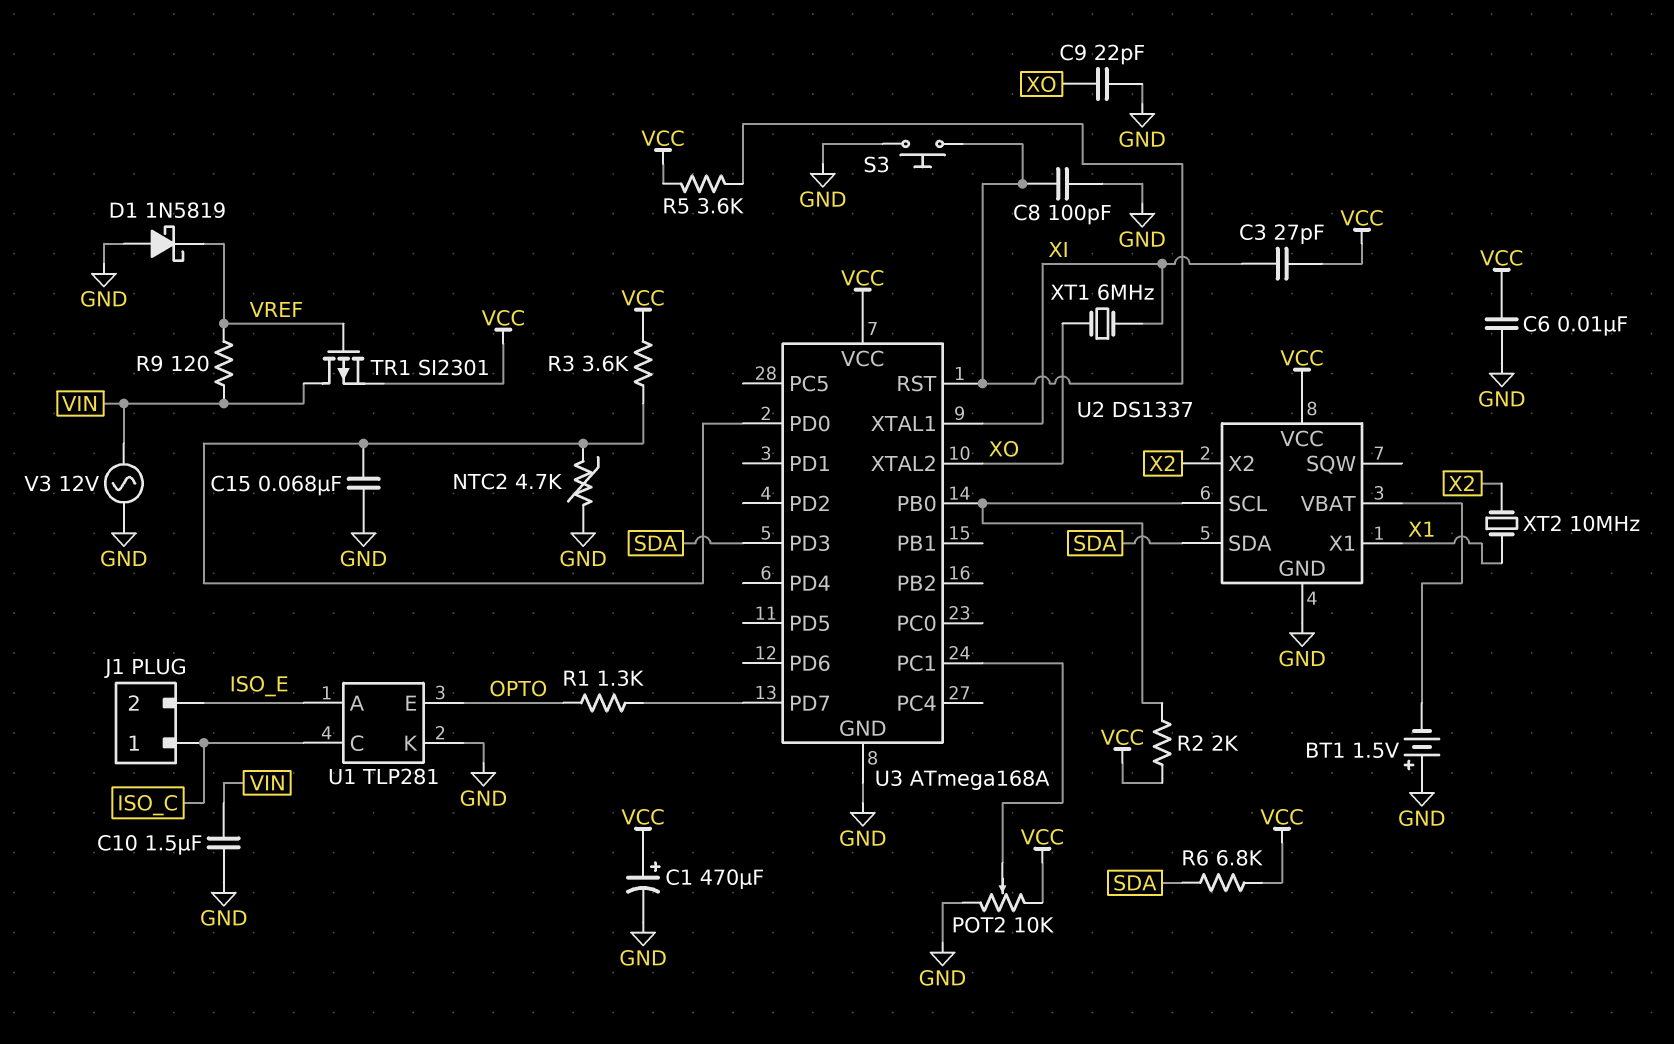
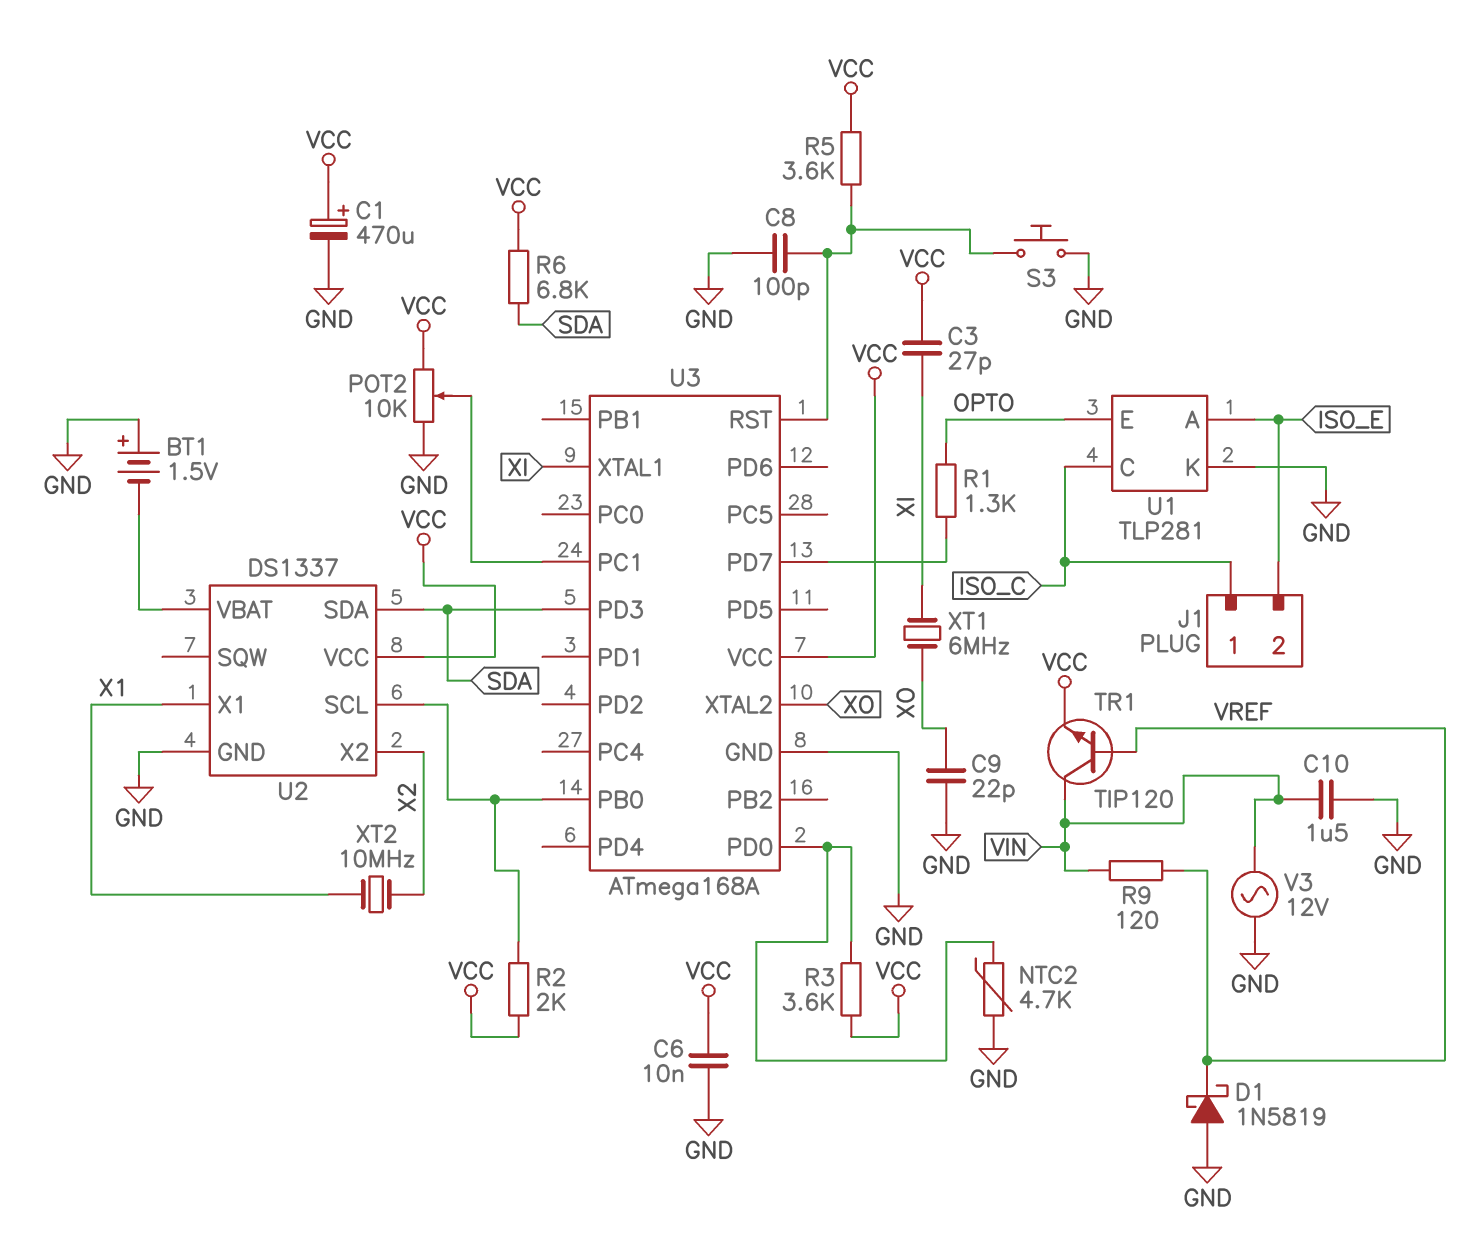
C15: 68nF (GND, U3/PD0) -> none
TR1: PMOS SI2301 (G VREF, D VIN, S VCC) -> NPN TIP120 (B VREF, C VIN, E VCC)

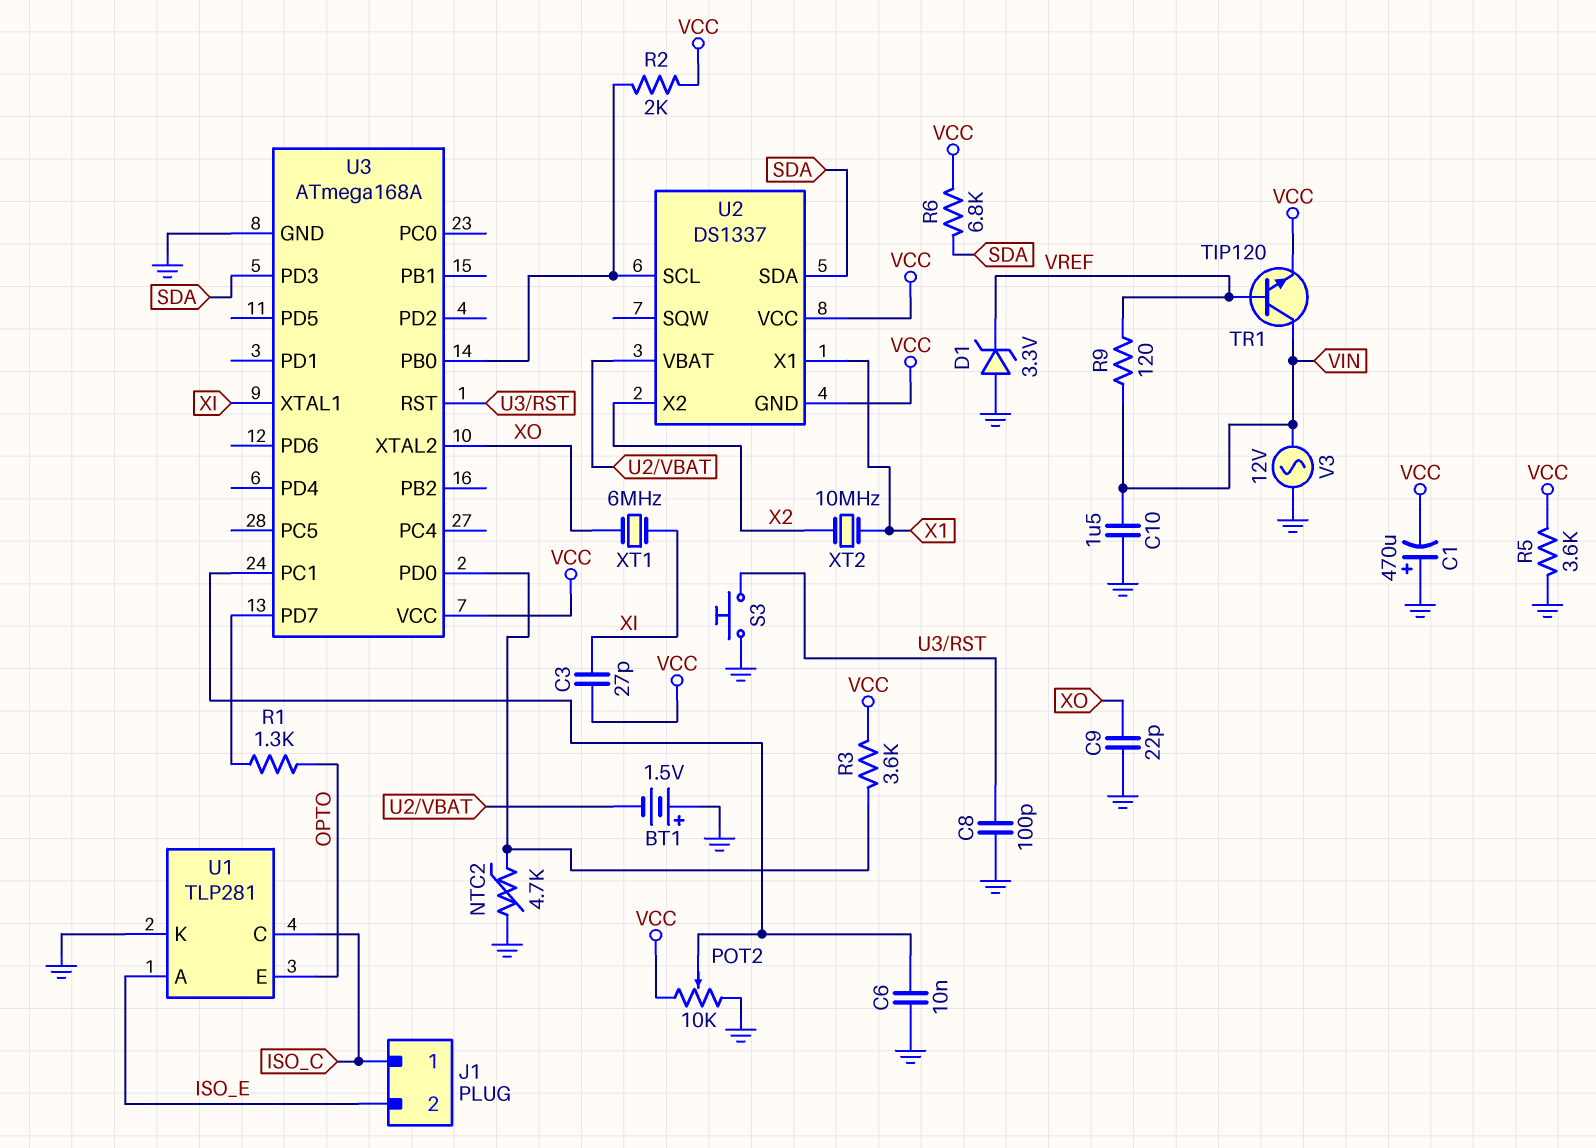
C1: 470uF (plus VCC, minus GND) -> 470uF (plus GND, minus VCC)
C6: 10nF (GND, VCC) -> 10nF (GND, U3/PC1)
D1: schottky 1N5819 (A GND, K VREF) -> zener 3.3V (A GND, K VREF)
R5: 3.6k (U3/RST, VCC) -> 3.6k (GND, VCC)
U2 pin GND: GND -> VCC

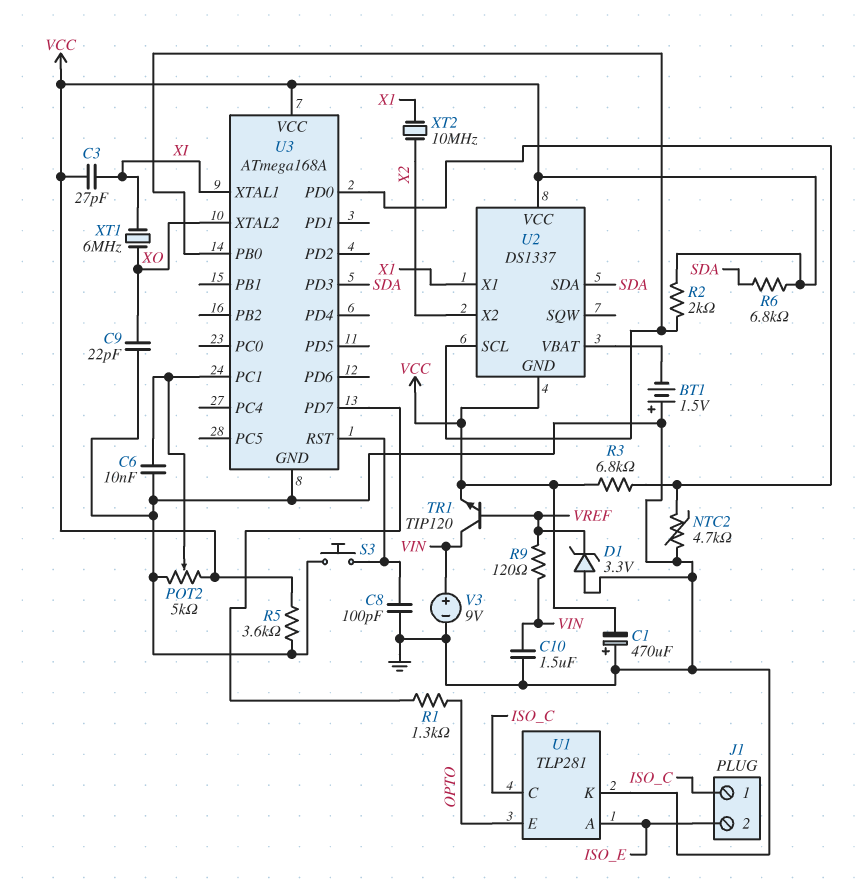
POT2: 10k (GND, VCC, wiper U3/PC1) -> 5k (GND, VCC, wiper U3/PC1)
R3: 3.6k (U3/PD0, VCC) -> 6.8k (U3/PD0, VCC)
V3: AC 12V (GND, VIN) -> 9V (plus VIN, minus GND)

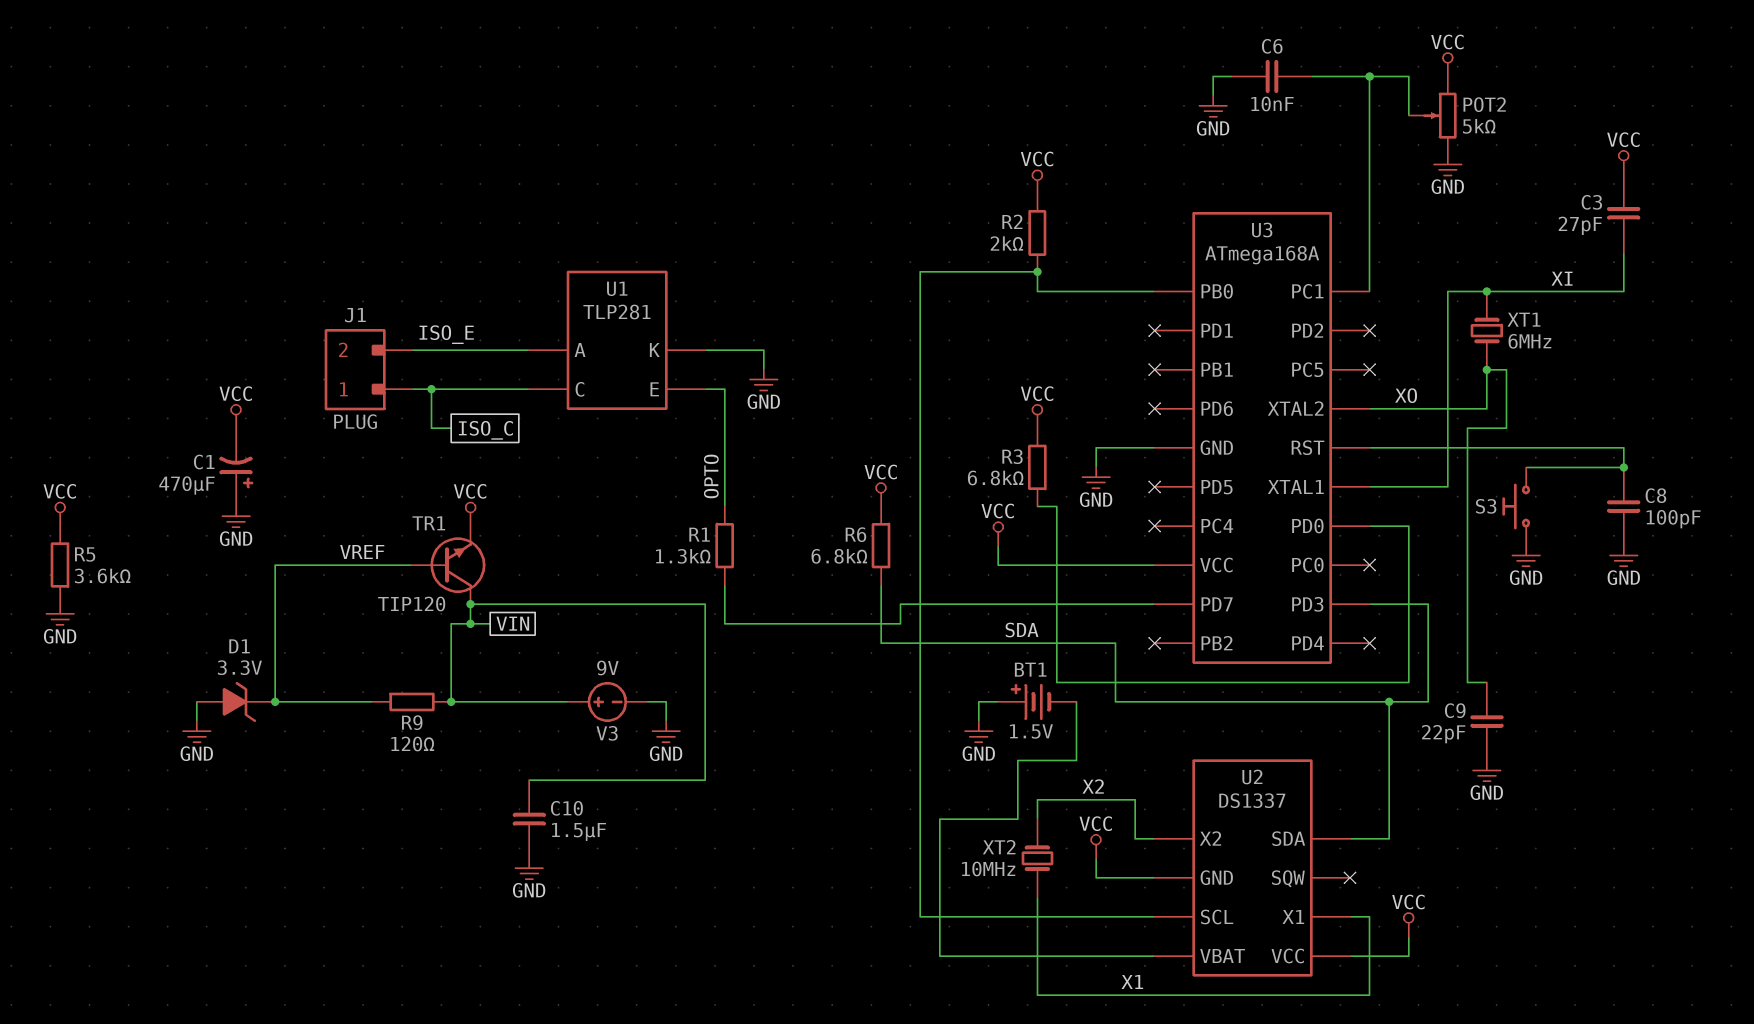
NTC2: 4.7k (GND, U3/PD0) -> none

